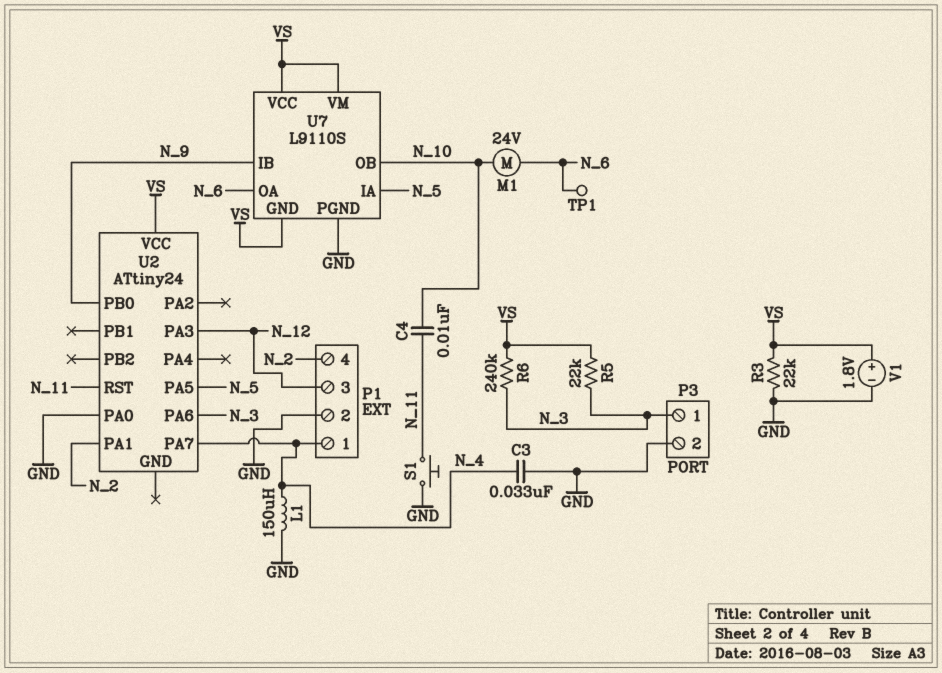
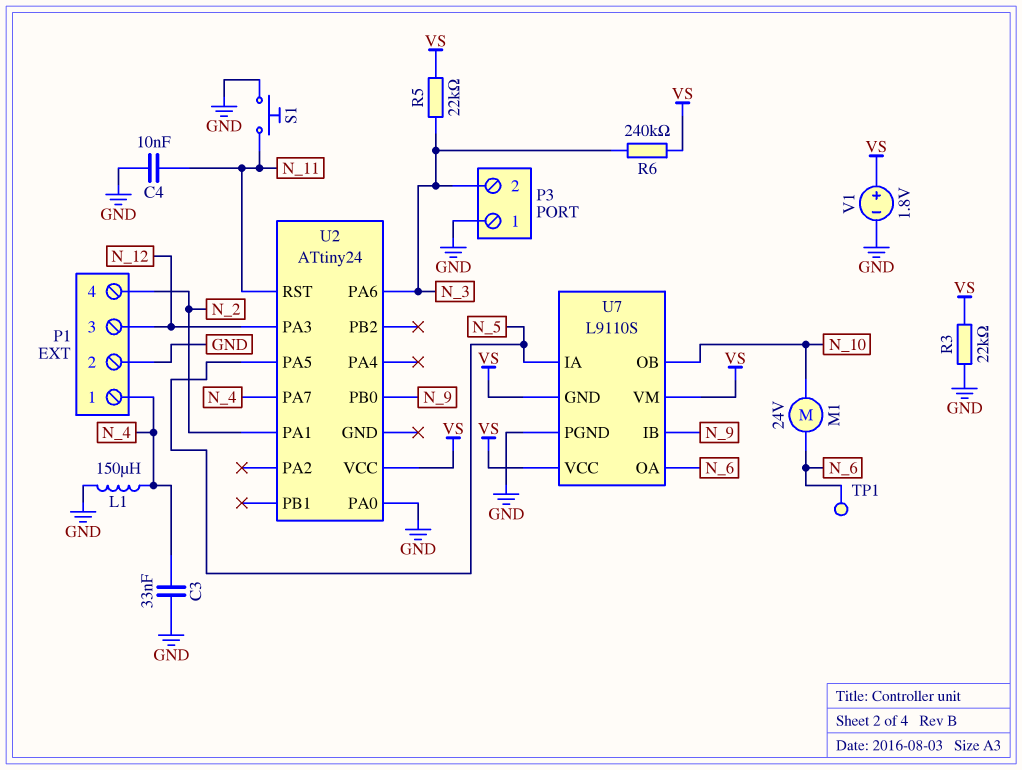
C4: 10nF (N_10, N_11) -> 10nF (GND, N_11)
P3 pin 1: N_3 -> GND
P3 pin 2: GND -> N_3

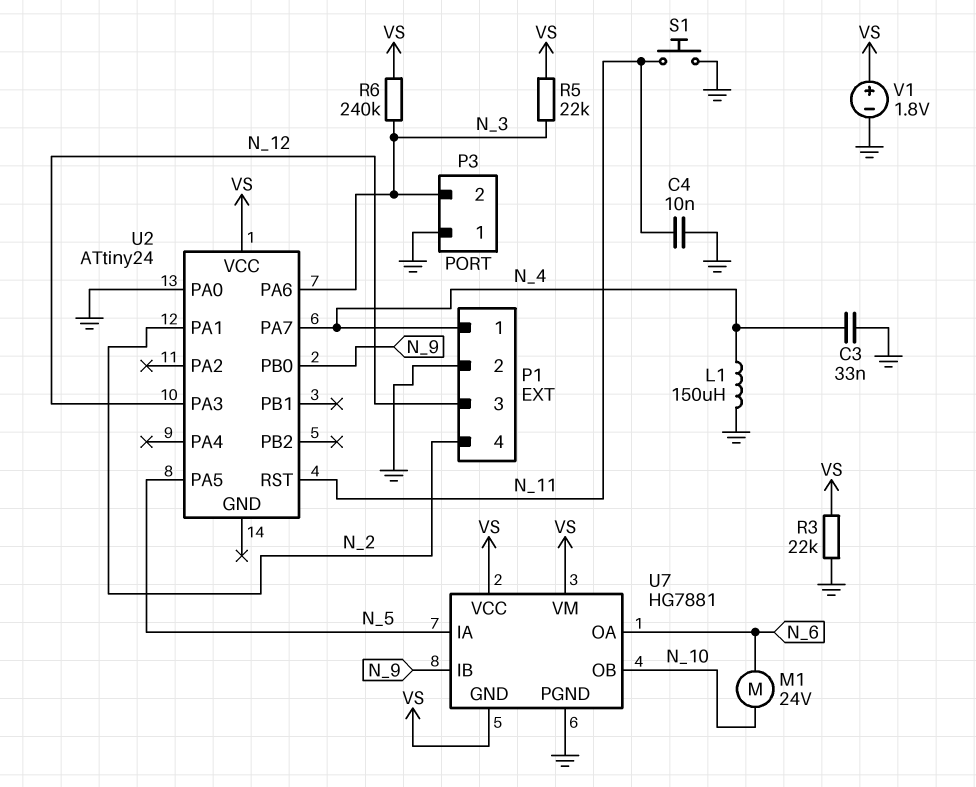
TP1: test point (N_6) -> none
U7: L9110S -> HG7881

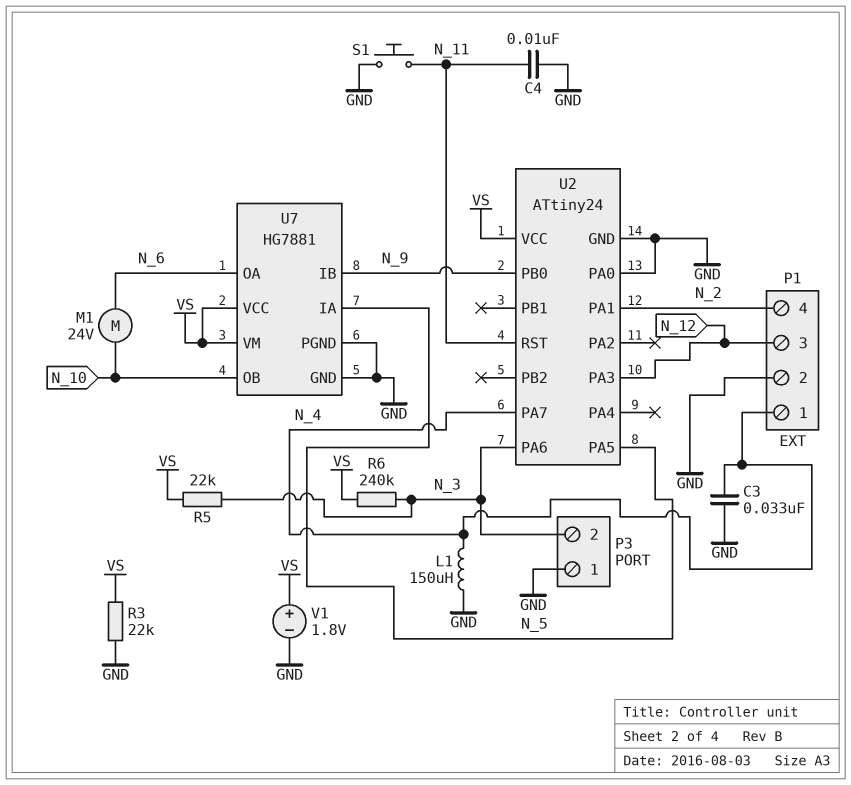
U2 pin GND: none -> GND
U7 pin GND: VS -> GND

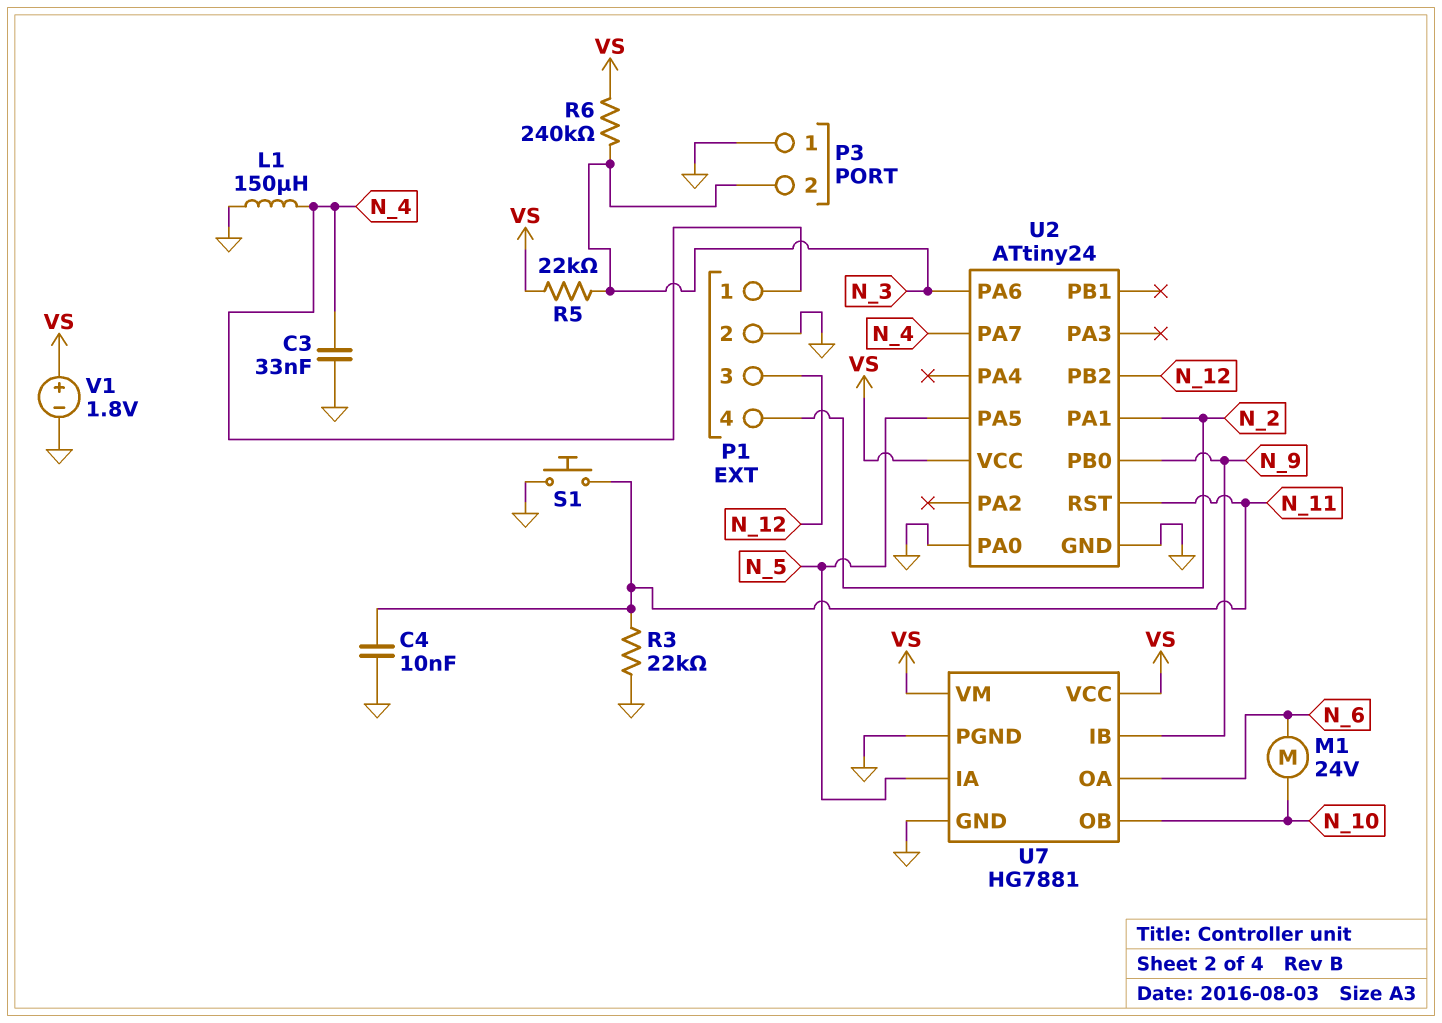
R3: 22k (GND, VS) -> 22k (GND, N_11)
U2 pin PA3: N_12 -> none
U2 pin PB2: none -> N_12

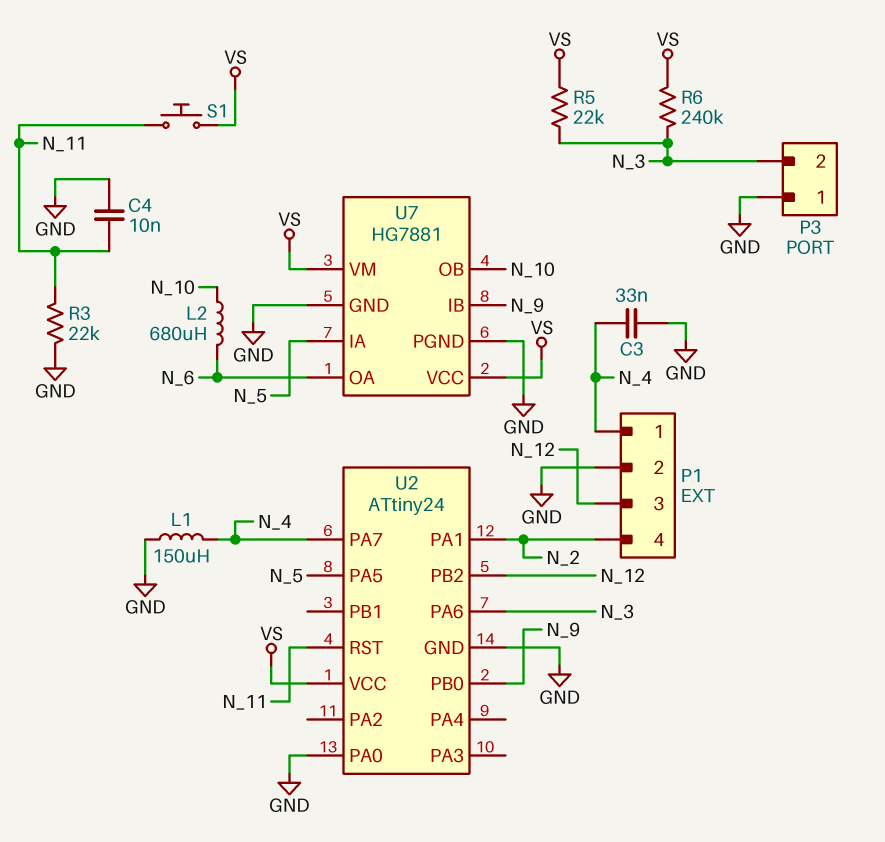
L2: none -> 680uH (N_6, N_10)
M1: motor 24V (N_6, N_10) -> none
S1: button (GND, N_11) -> button (N_11, VS)
V1: 1.8V (plus VS, minus GND) -> none

